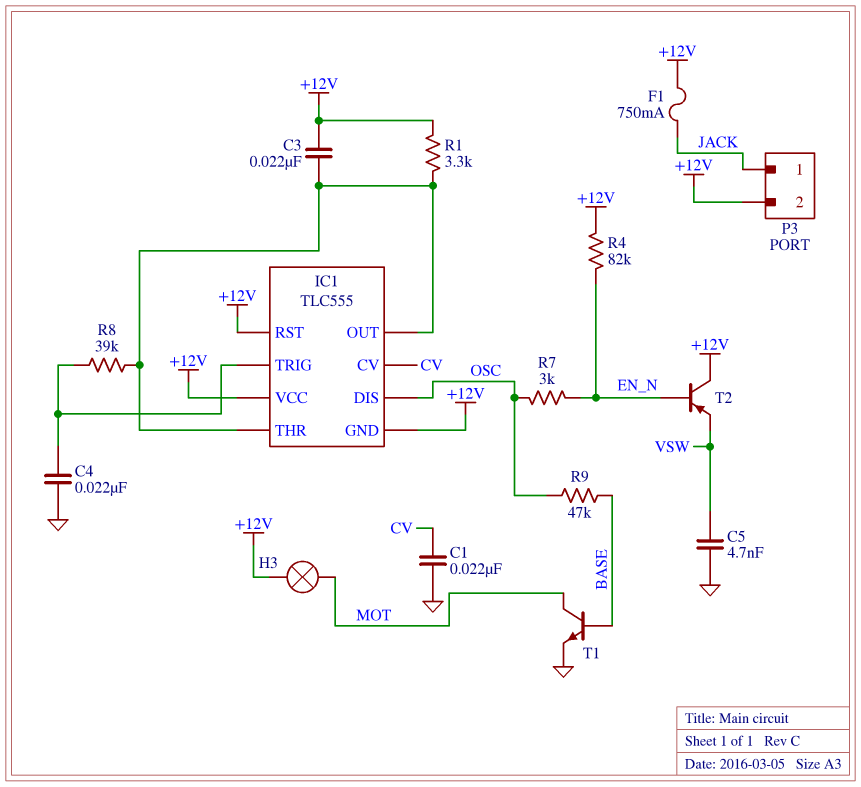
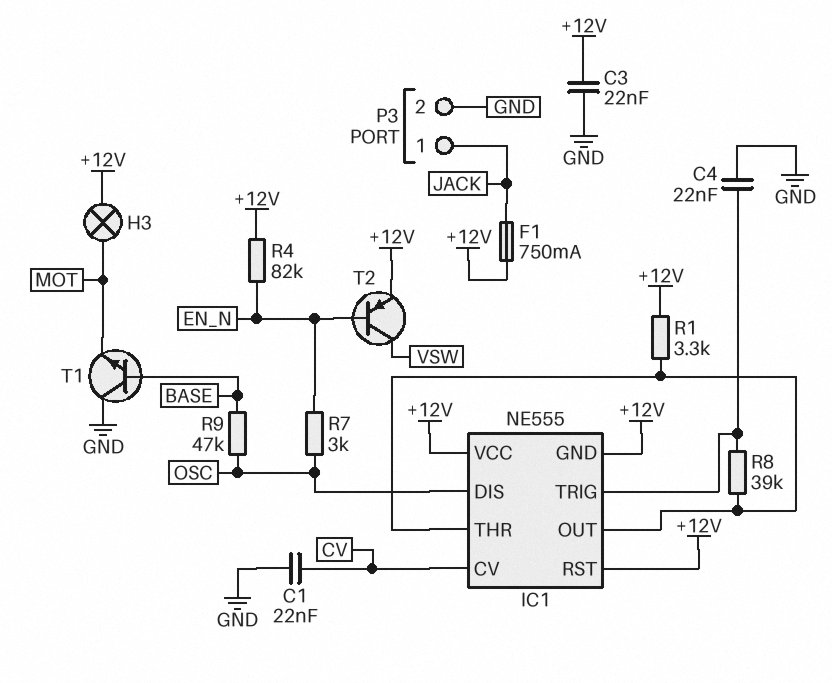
C3: 22nF (+12V, IC1/OUT) -> 22nF (+12V, GND)
C5: 4.7nF (GND, VSW) -> none
IC1: TLC555 -> NE555
P3 pin 2: +12V -> GND
T1: NPN (B BASE, C MOT, E GND) -> NPN (B BASE, C GND, E MOT)
T2: PNP (B EN_N, C +12V, E VSW) -> PNP (B EN_N, C VSW, E +12V)

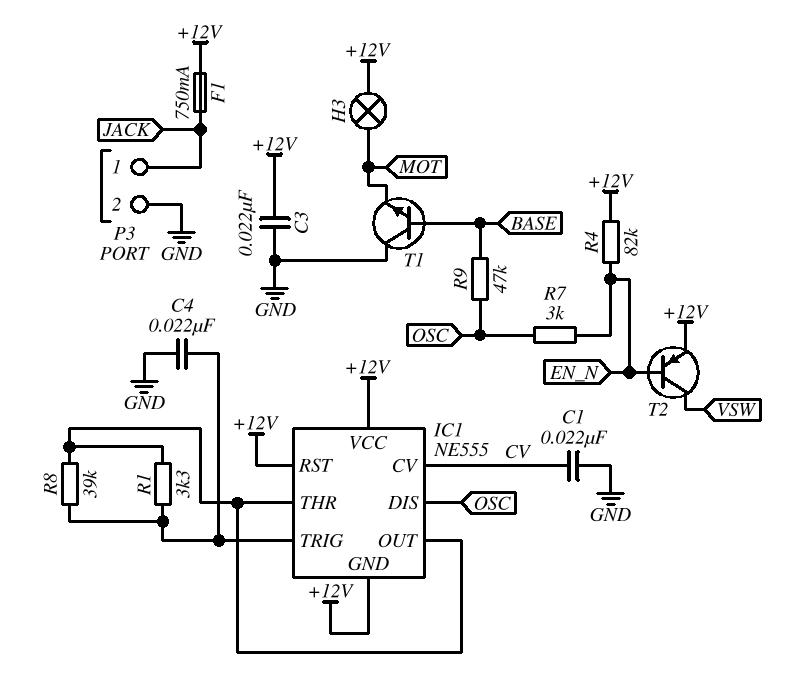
R1: 3.3k (+12V, IC1/OUT) -> 3.3k (IC1/OUT, IC1/TRIG)

